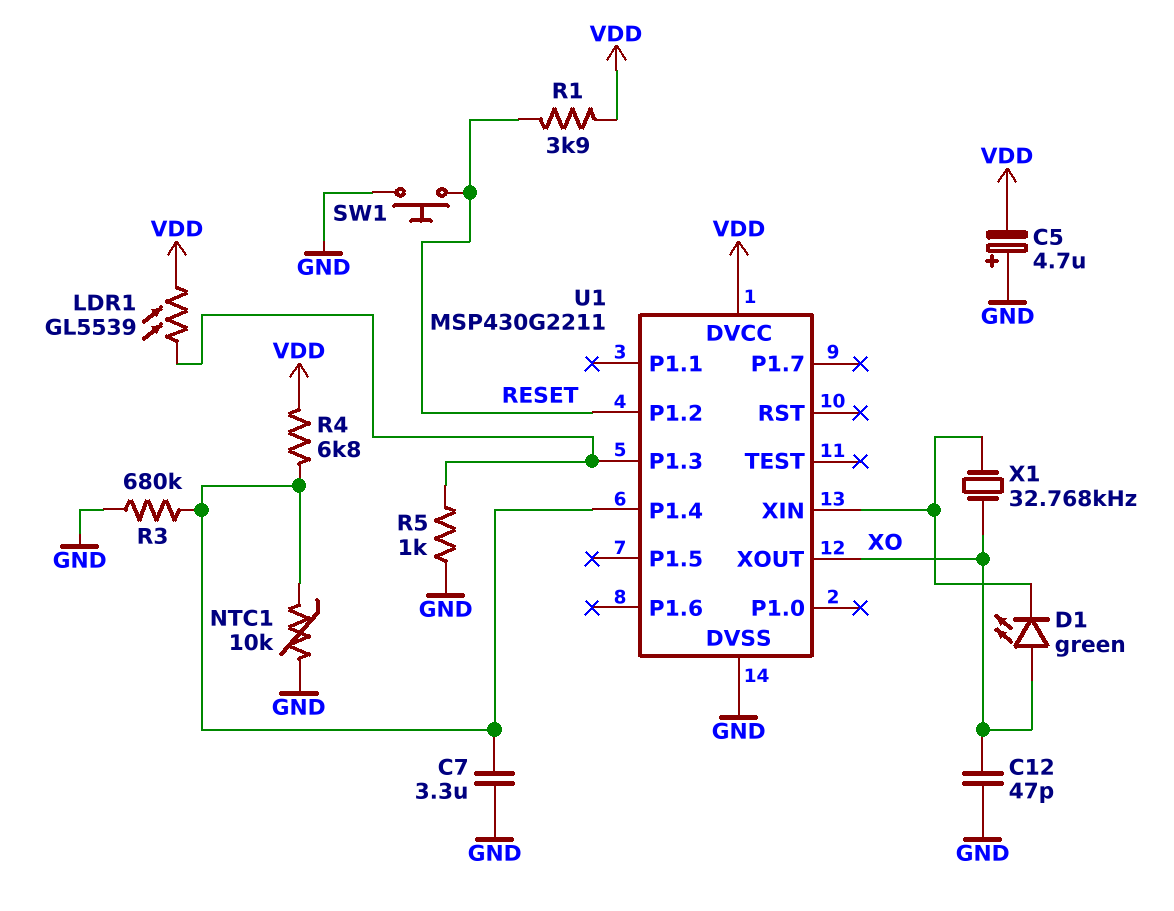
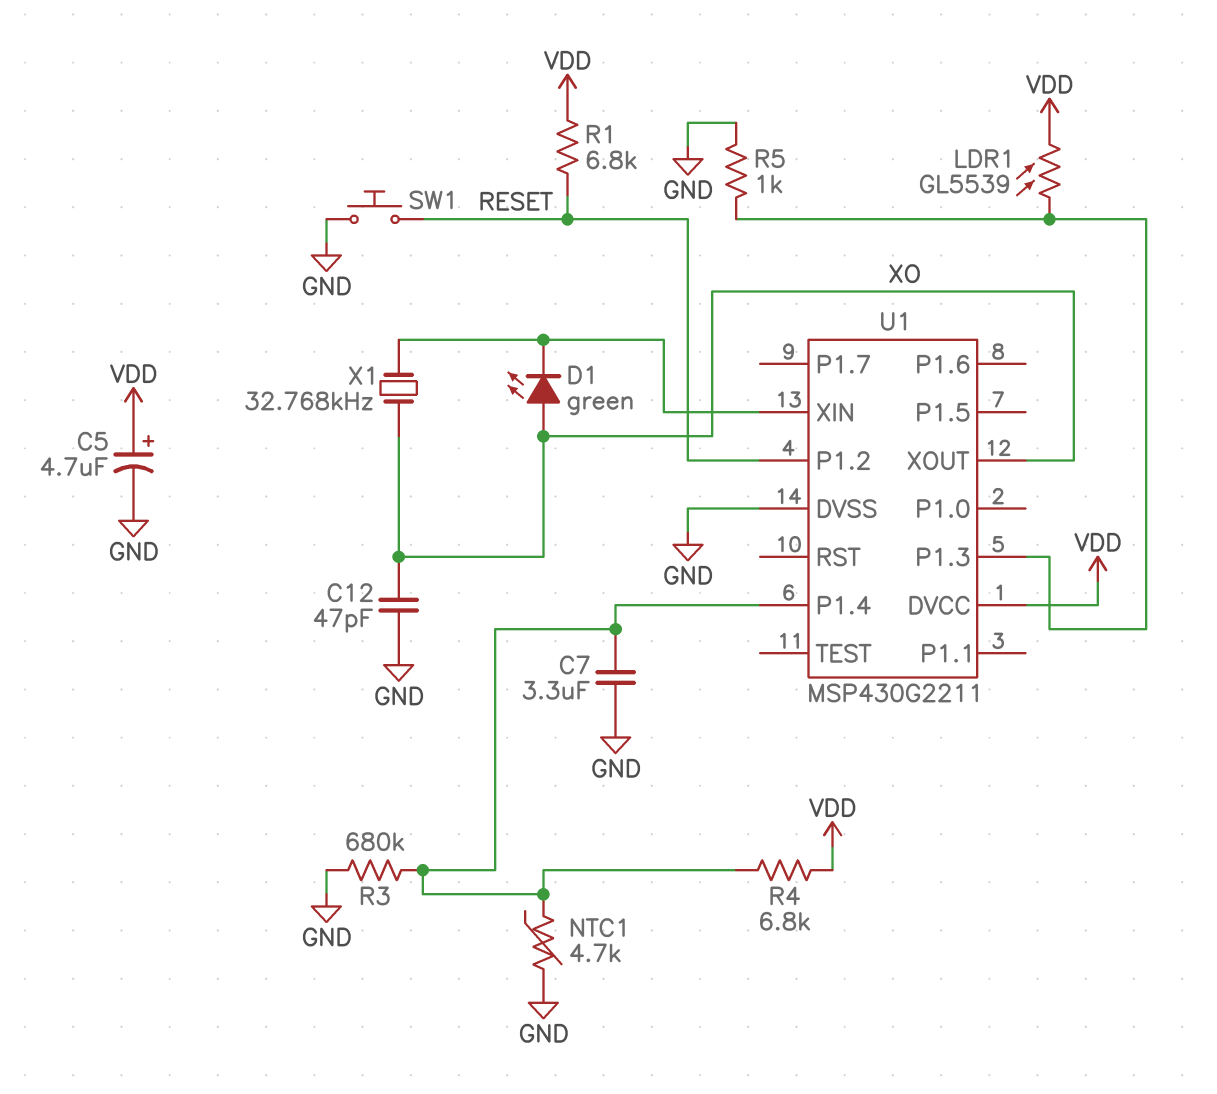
C5: 4.7uF (plus GND, minus VDD) -> 4.7uF (plus VDD, minus GND)
NTC1: 10k (GND, U1/P1.4) -> 4.7k (GND, U1/P1.4)
R1: 3.9k (RESET, VDD) -> 6.8k (RESET, VDD)

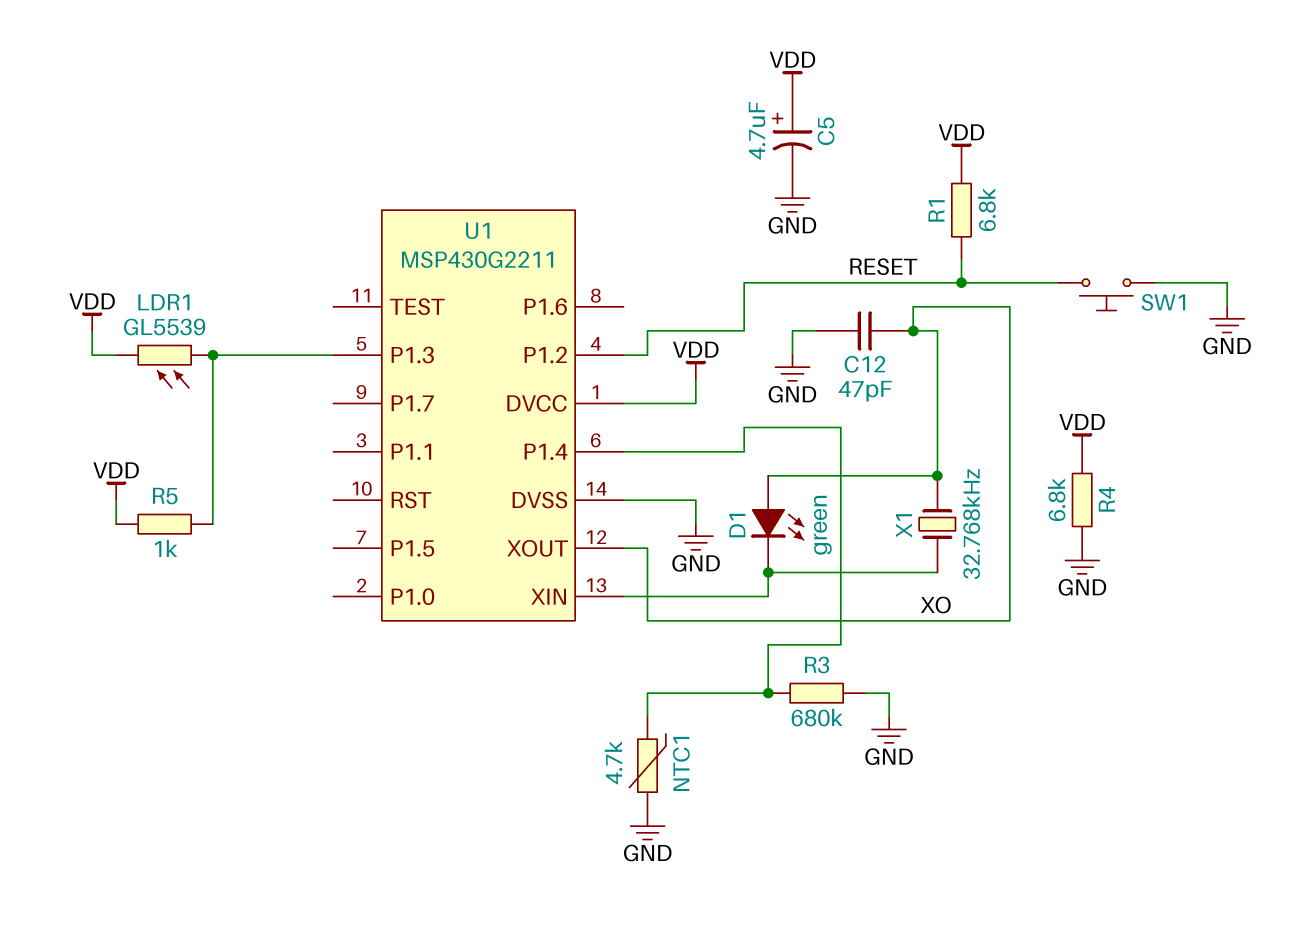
C7: 3.3uF (GND, U1/P1.4) -> none
R4: 6.8k (U1/P1.4, VDD) -> 6.8k (GND, VDD)
R5: 1k (GND, U1/P1.3) -> 1k (U1/P1.3, VDD)

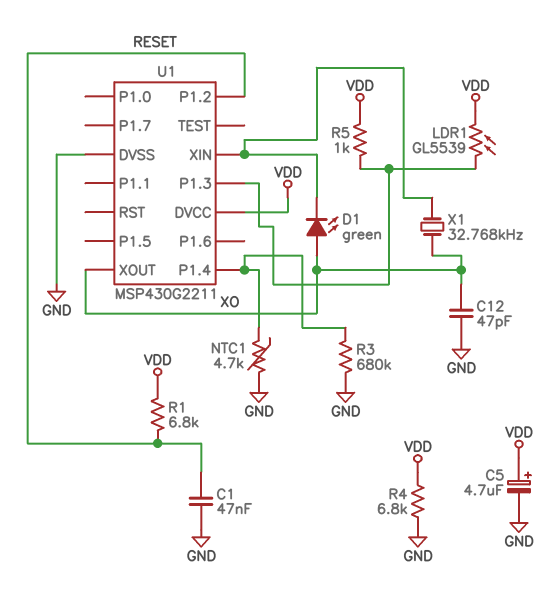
C1: none -> 47nF (GND, RESET)
SW1: button (GND, RESET) -> none

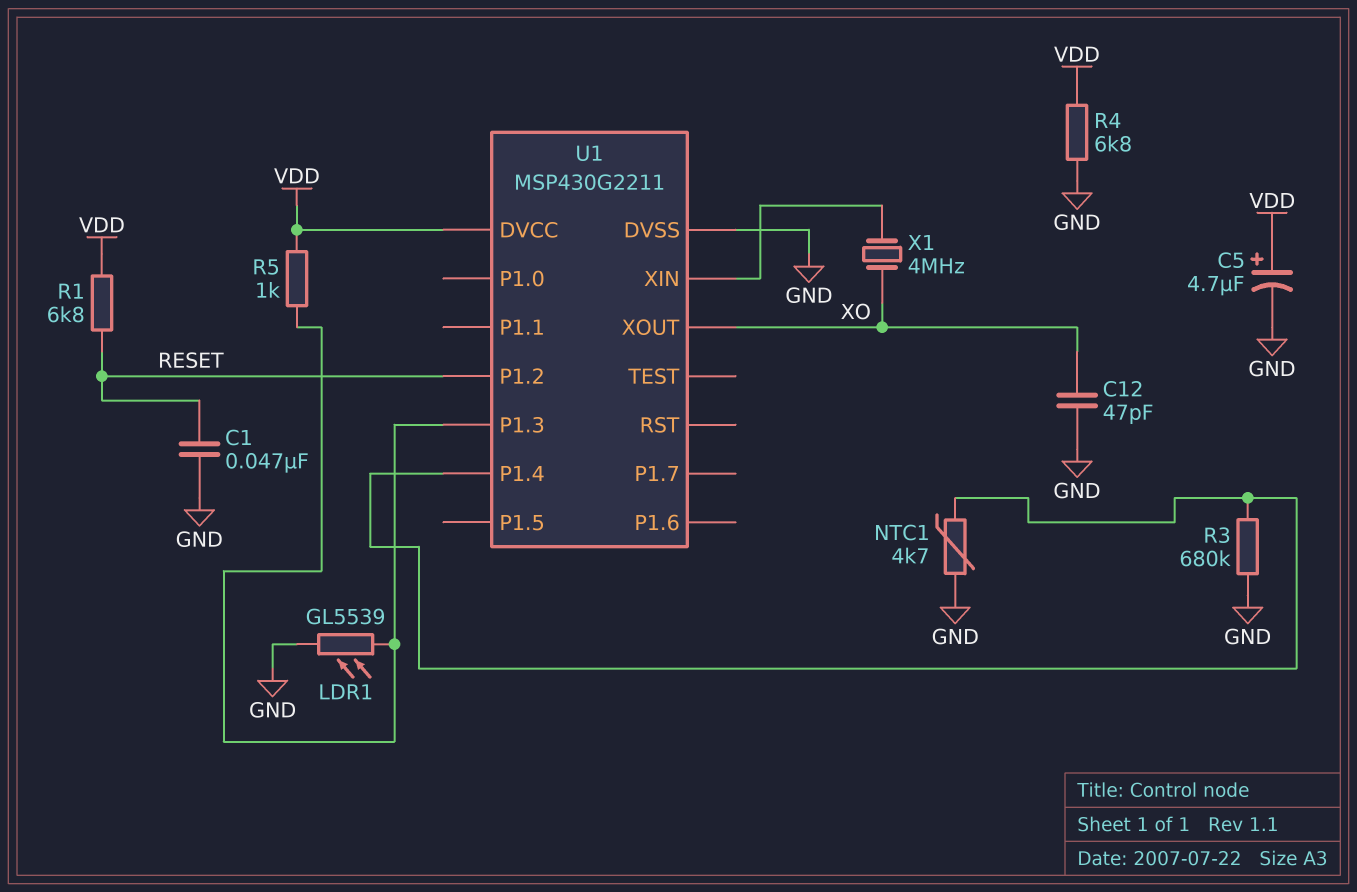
D1: LED green (A XO, K U1/XIN) -> none
LDR1: GL5539 (U1/P1.3, VDD) -> GL5539 (GND, U1/P1.3)
X1: 32.768kHz (U1/XIN, XO) -> 4MHz (U1/XIN, XO)

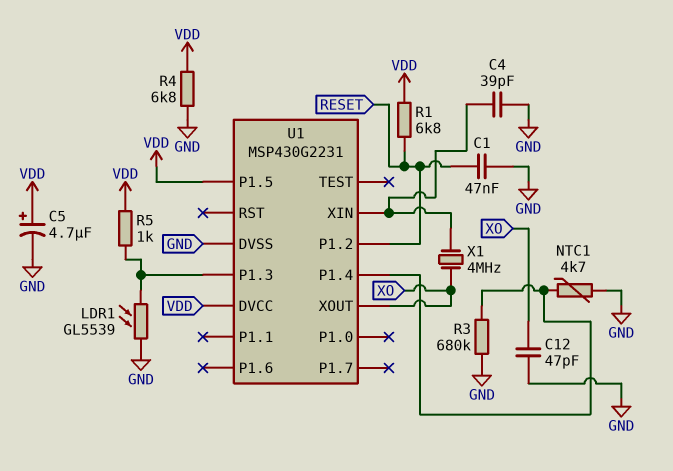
C4: none -> 39pF (GND, U1/XIN)
U1: MSP430G2211 -> MSP430G2231
U1 pin P1.5: none -> VDD

